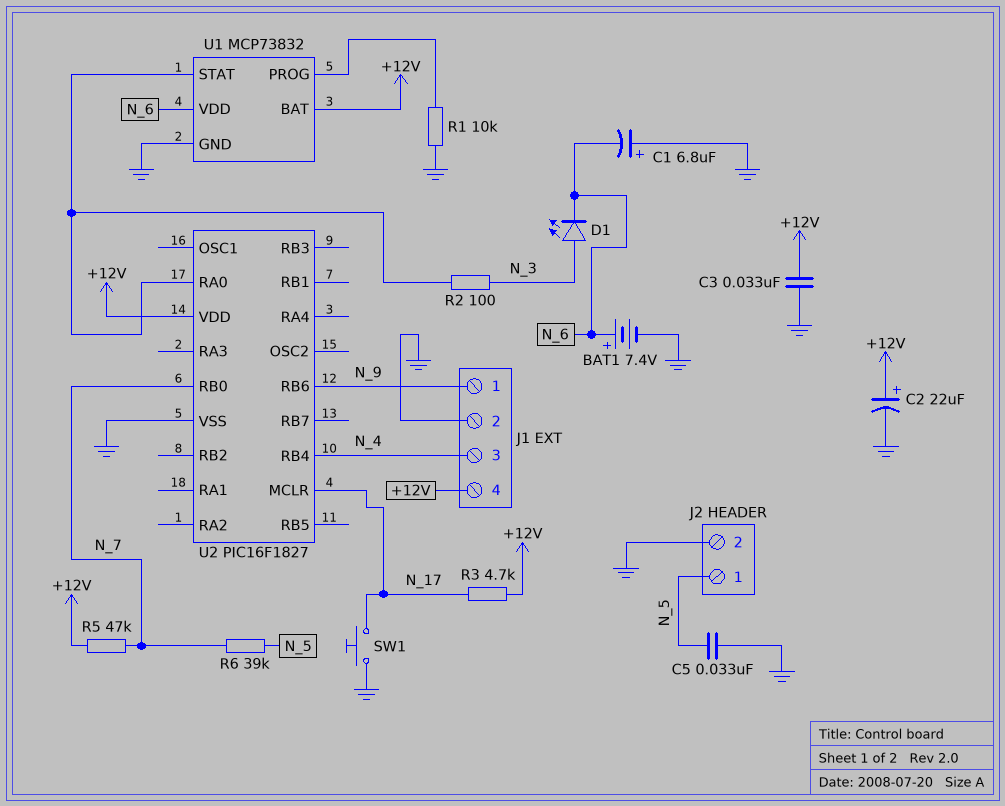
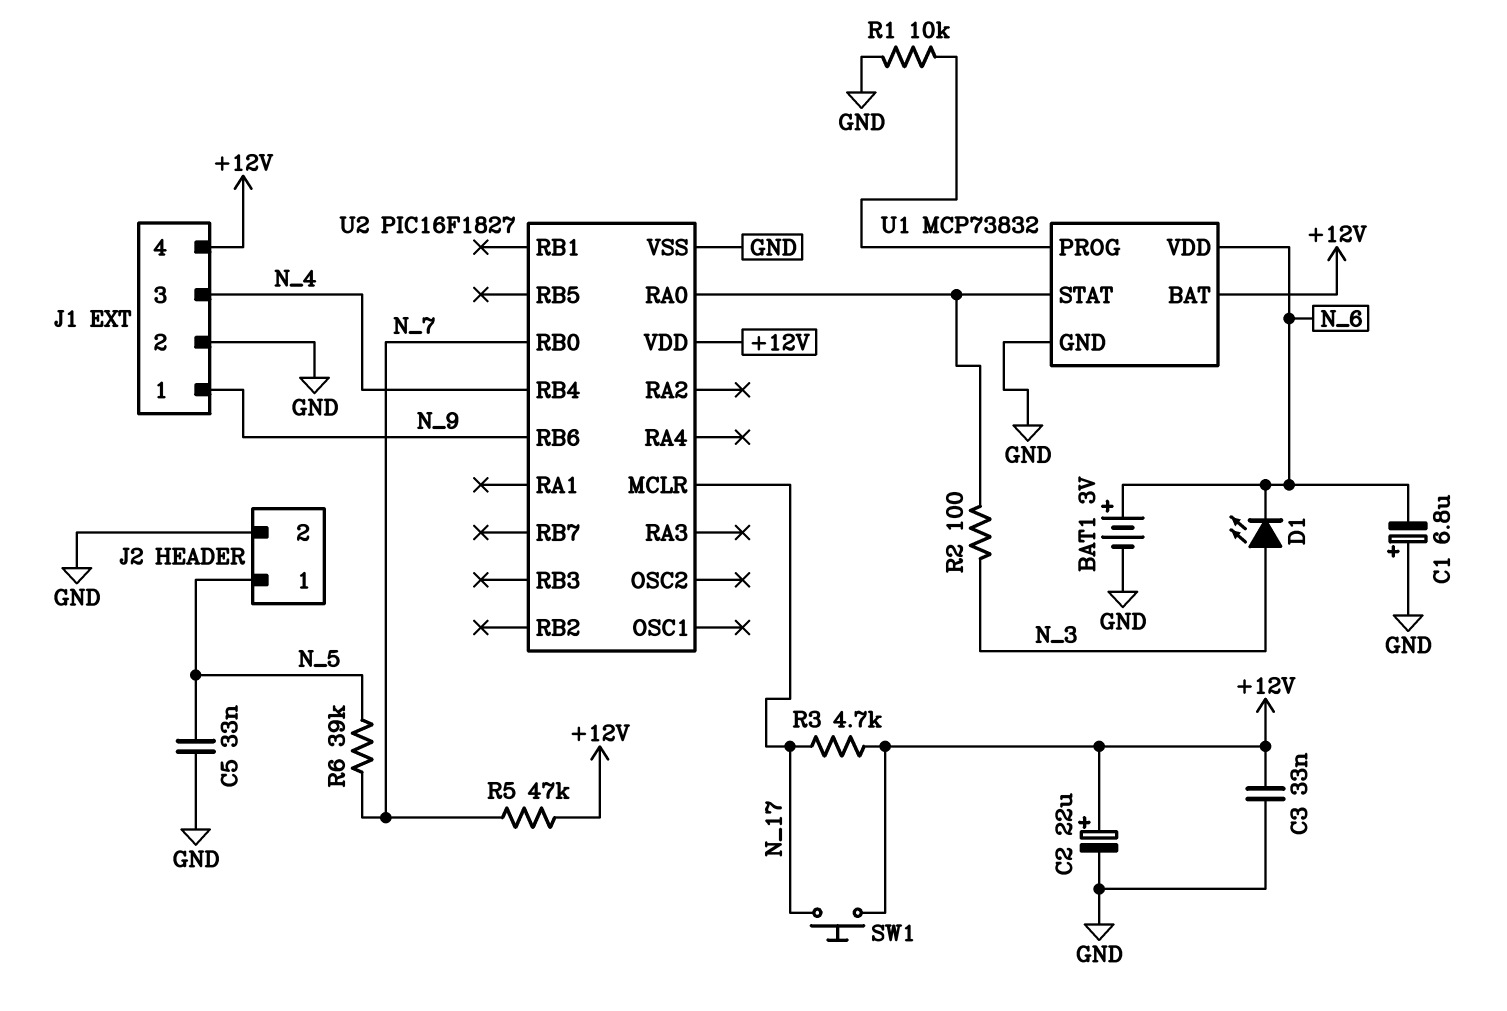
BAT1: 7.4V (plus N_6, minus GND) -> 3V (plus N_6, minus GND)
SW1: button (GND, N_17) -> button (+12V, N_17)

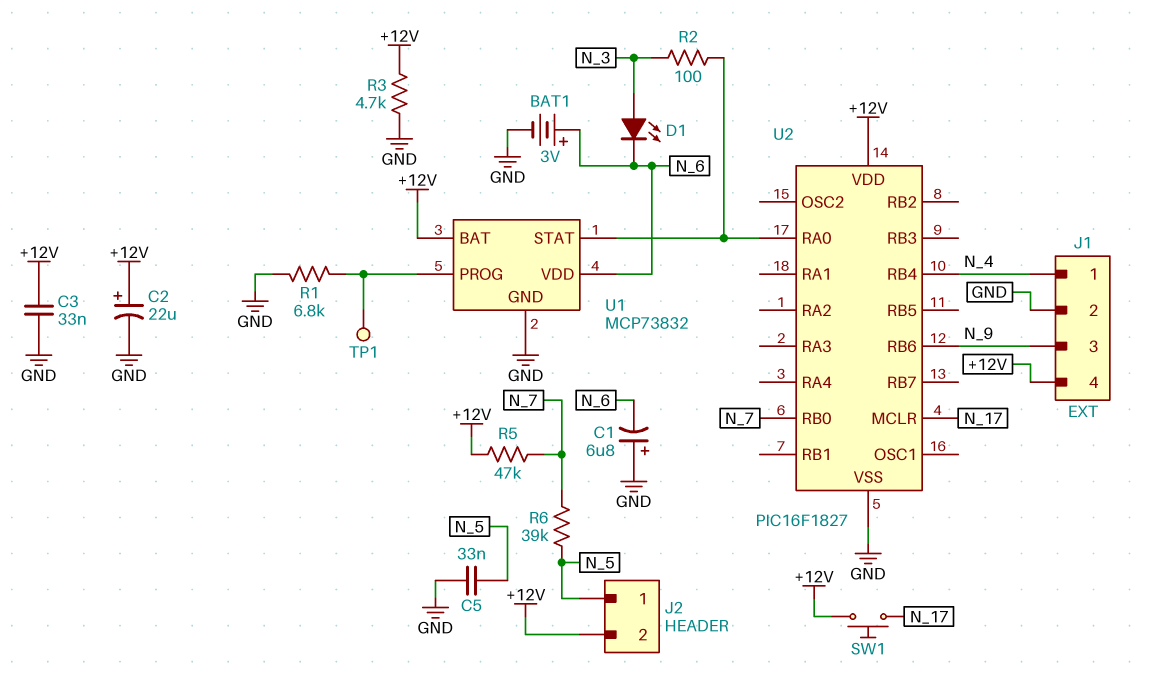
J1 pin 1: N_9 -> N_4
J1 pin 3: N_4 -> N_9
J2 pin 2: GND -> +12V
R1: 10k (GND, U1/PROG) -> 6.8k (GND, U1/PROG)
R3: 4.7k (+12V, N_17) -> 4.7k (+12V, GND)
TP1: none -> test point (U1/PROG)

